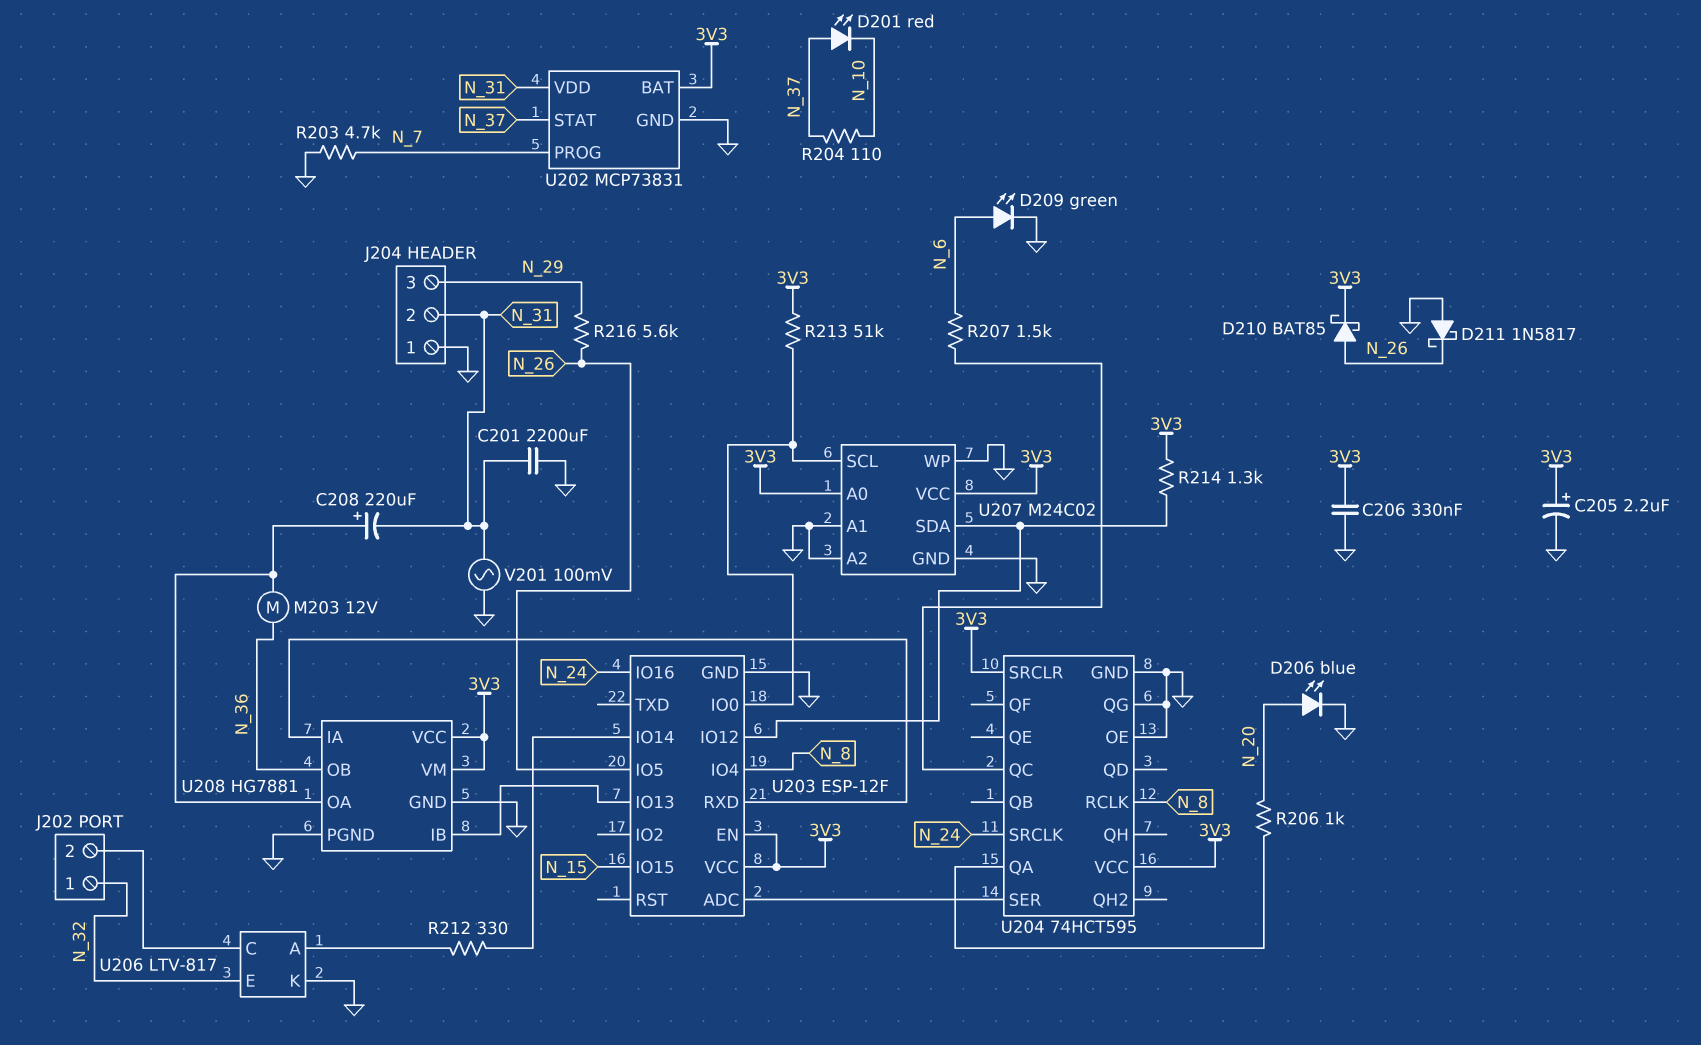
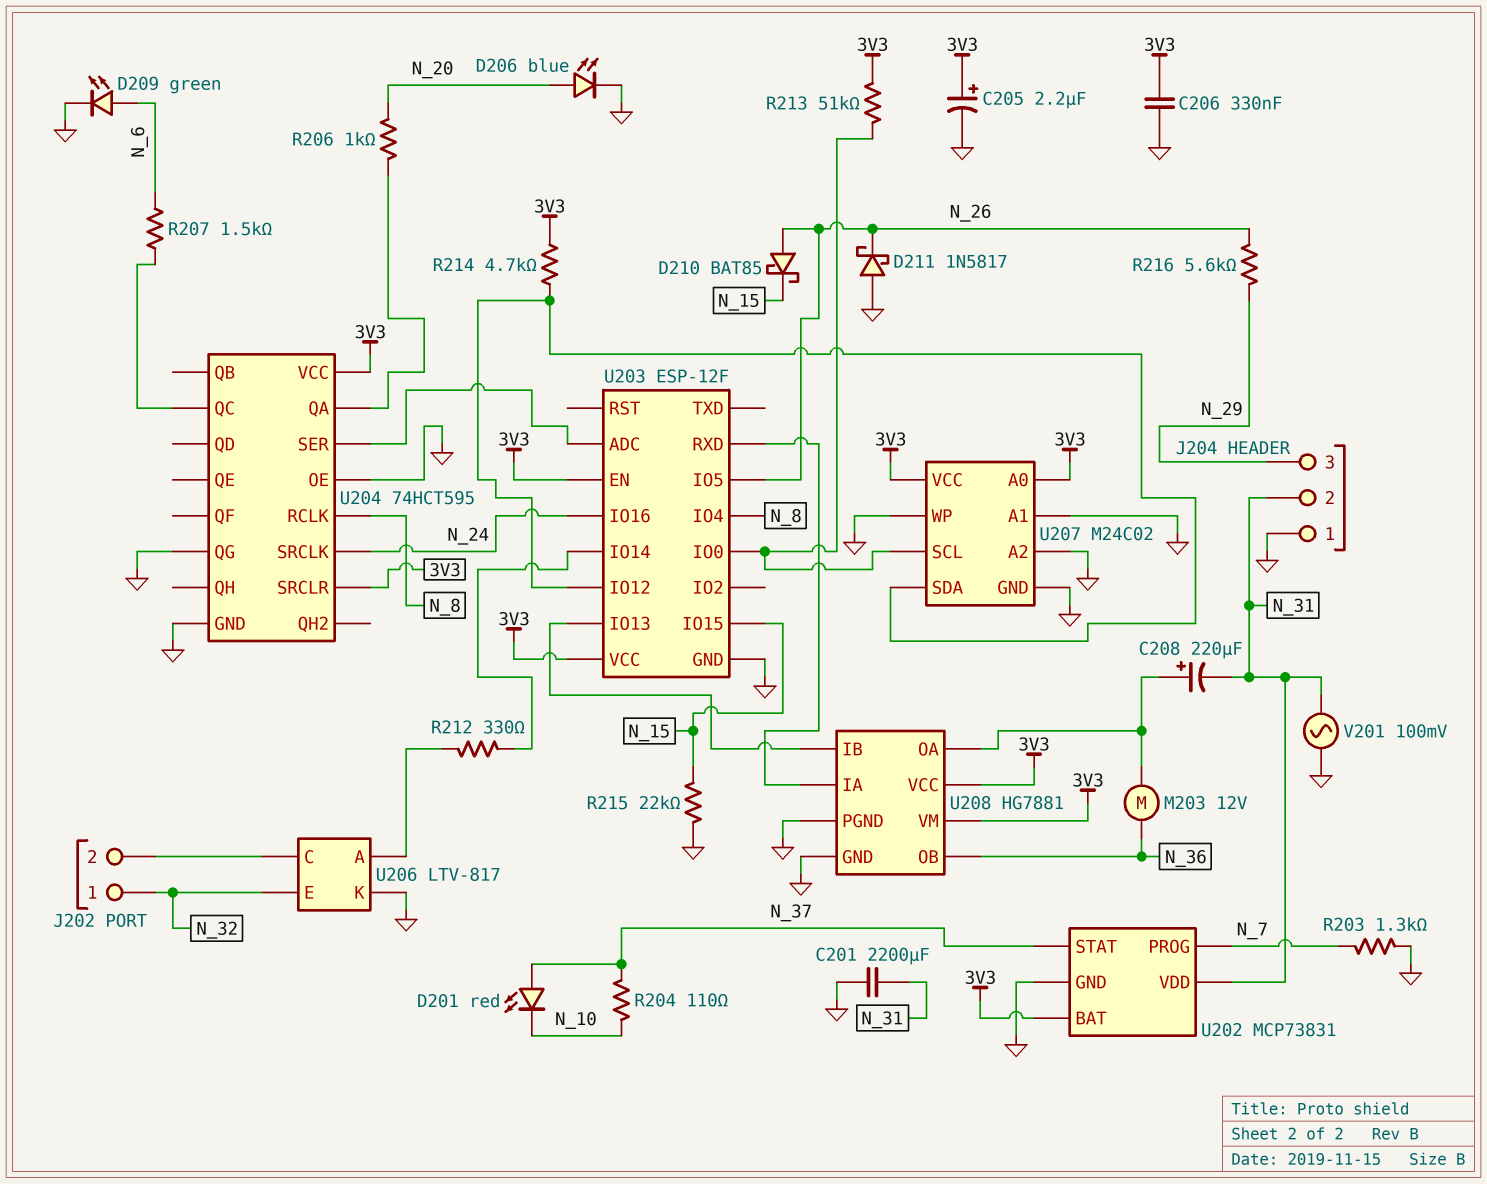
D210: schottky BAT85 (A N_26, K 3V3) -> schottky BAT85 (A N_26, K N_15)
R203: 4.7k (GND, N_7) -> 1.3k (GND, N_7)
R214: 1.3k (3V3, U203/IO12) -> 4.7k (3V3, U203/IO12)
R215: none -> 22k (GND, N_15)

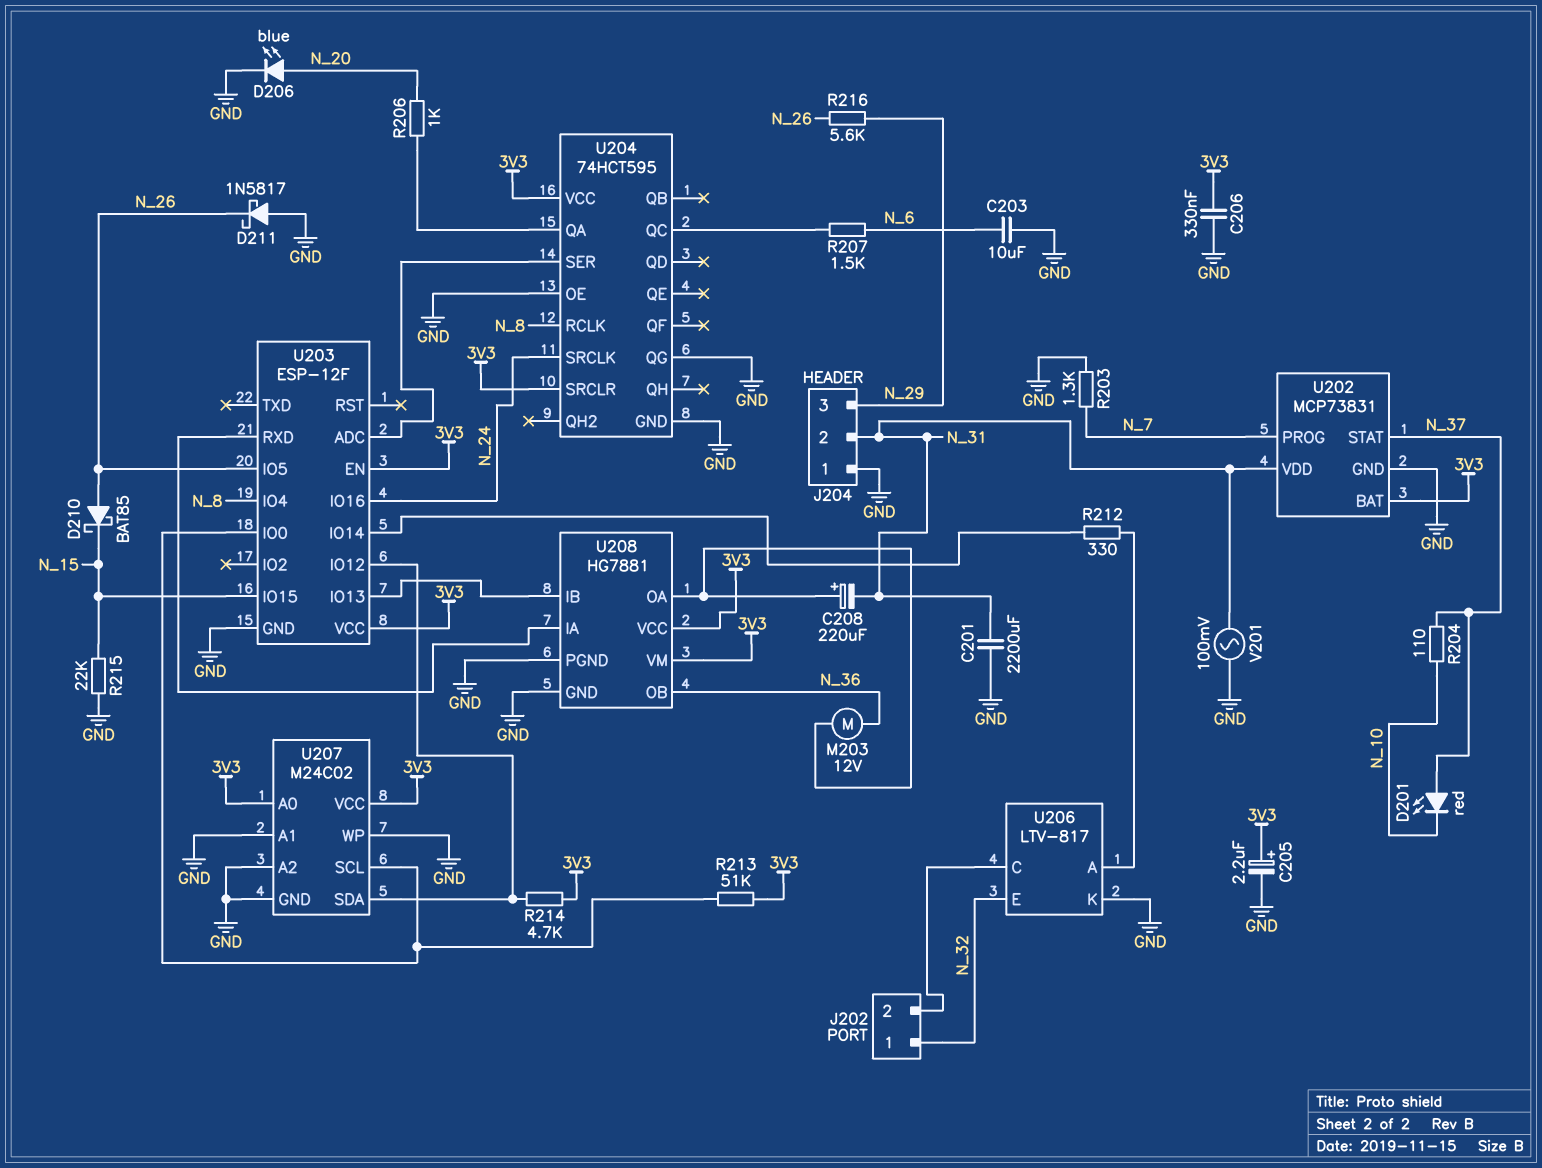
C203: none -> 10uF (GND, N_6)
D209: LED green (A N_6, K GND) -> none

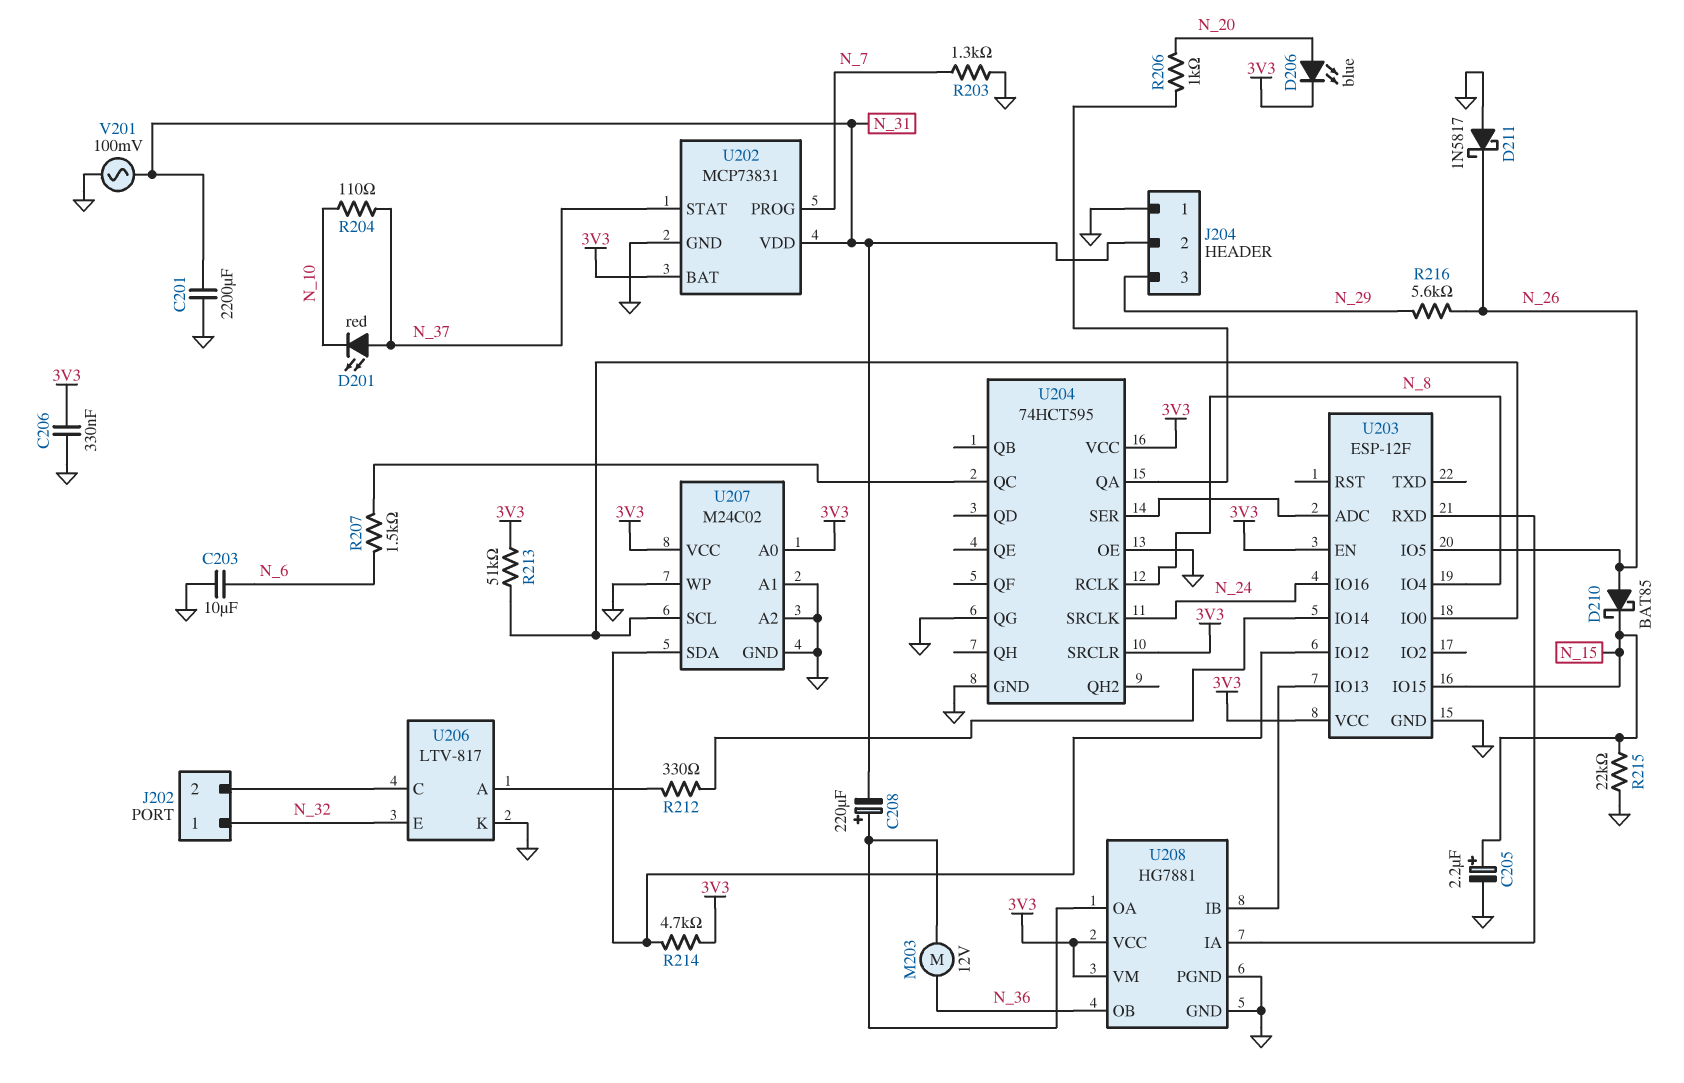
C205: 2.2uF (plus 3V3, minus GND) -> 2.2uF (plus N_15, minus GND)
D206: LED blue (A N_20, K GND) -> LED blue (A N_20, K 3V3)

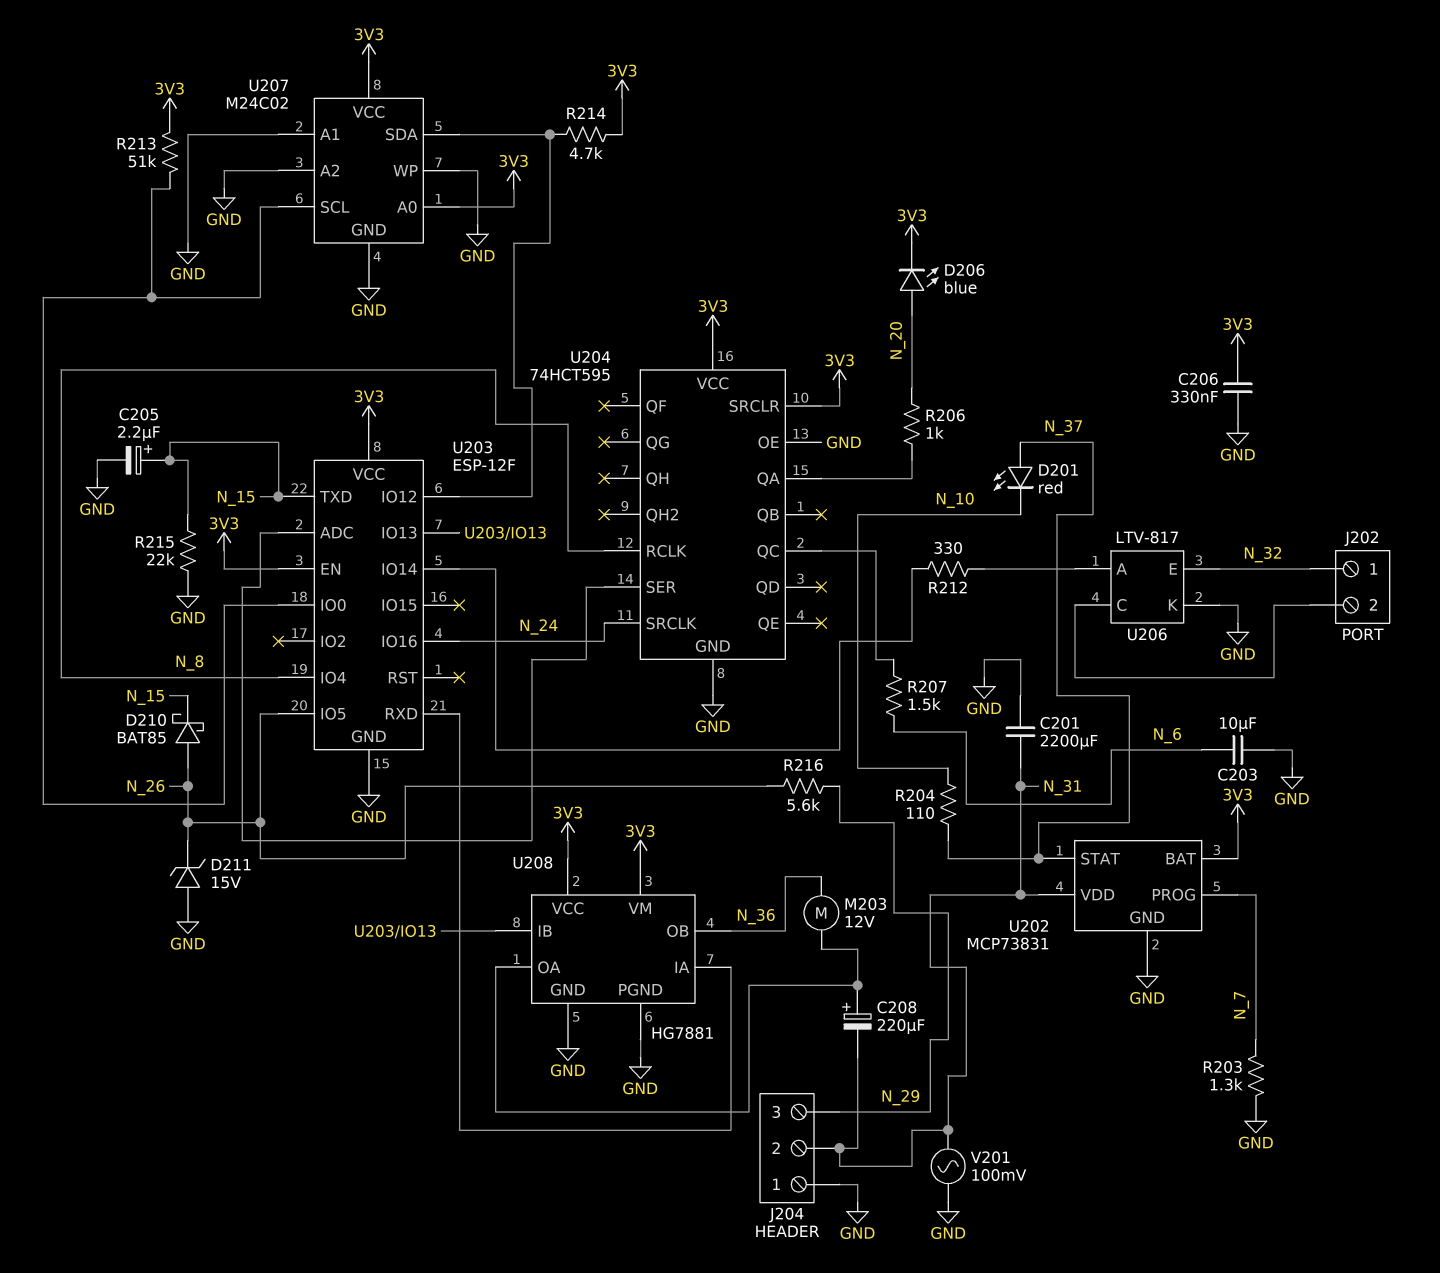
D211: schottky 1N5817 (A GND, K N_26) -> zener 15V (A GND, K N_26)
U203 pin IO15: N_15 -> none
U203 pin TXD: none -> N_15
U204 pin QG: GND -> none

